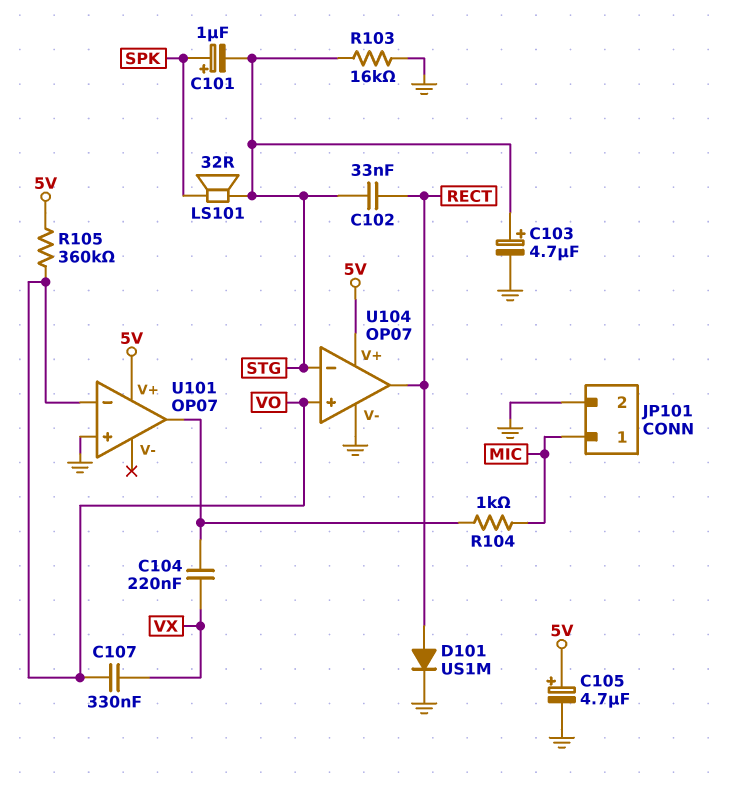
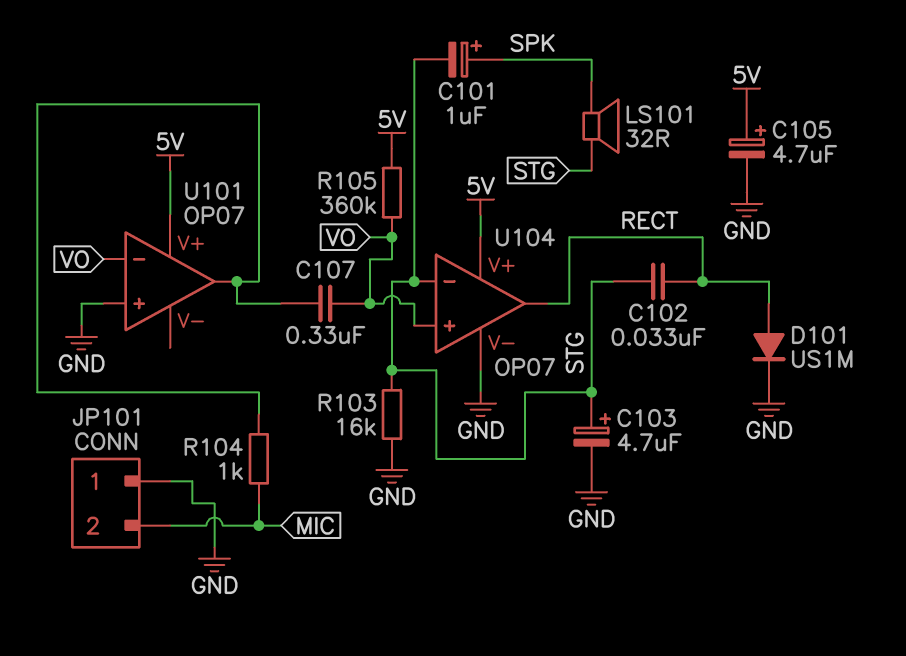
C104: 220nF (U101/out, VX) -> none
C107: 330nF (VO, VX) -> 330nF (U101/out, VO)
JP101 pin 1: MIC -> GND
JP101 pin 2: GND -> MIC

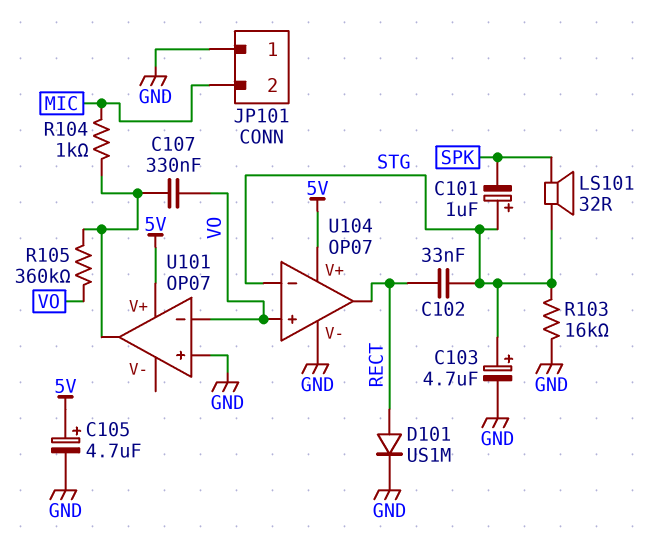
C101: 1uF (plus SPK, minus STG) -> 1uF (plus STG, minus SPK)
R105: 360k (5V, VO) -> 360k (U101/out, VO)

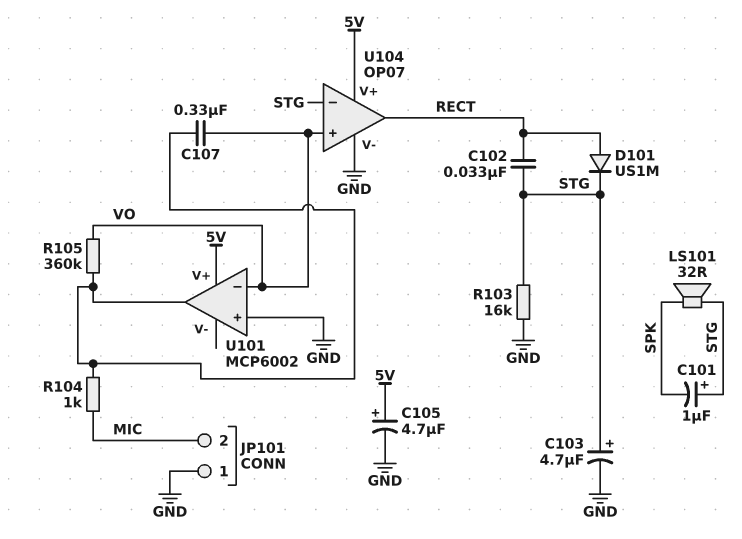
D101: diode US1M (A RECT, K GND) -> diode US1M (A RECT, K STG)
U101: OP07 -> MCP6002

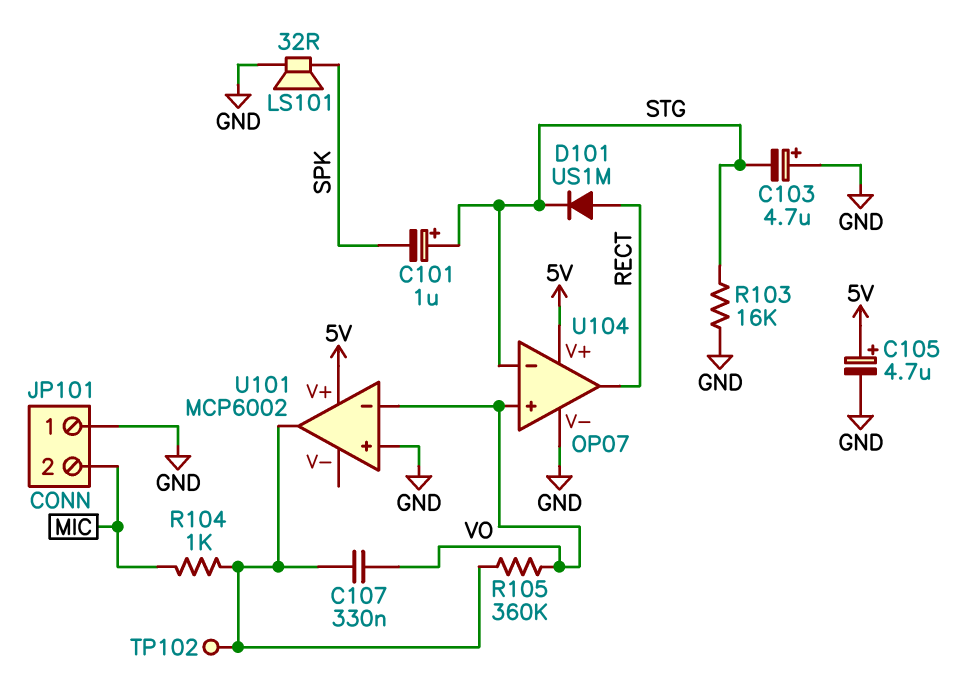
C102: 33nF (RECT, STG) -> none
C103: 4.7uF (plus STG, minus GND) -> 4.7uF (plus GND, minus STG)
LS101: speaker 32R (SPK, STG) -> speaker 32R (GND, SPK)
TP102: none -> test point (U101/out)

